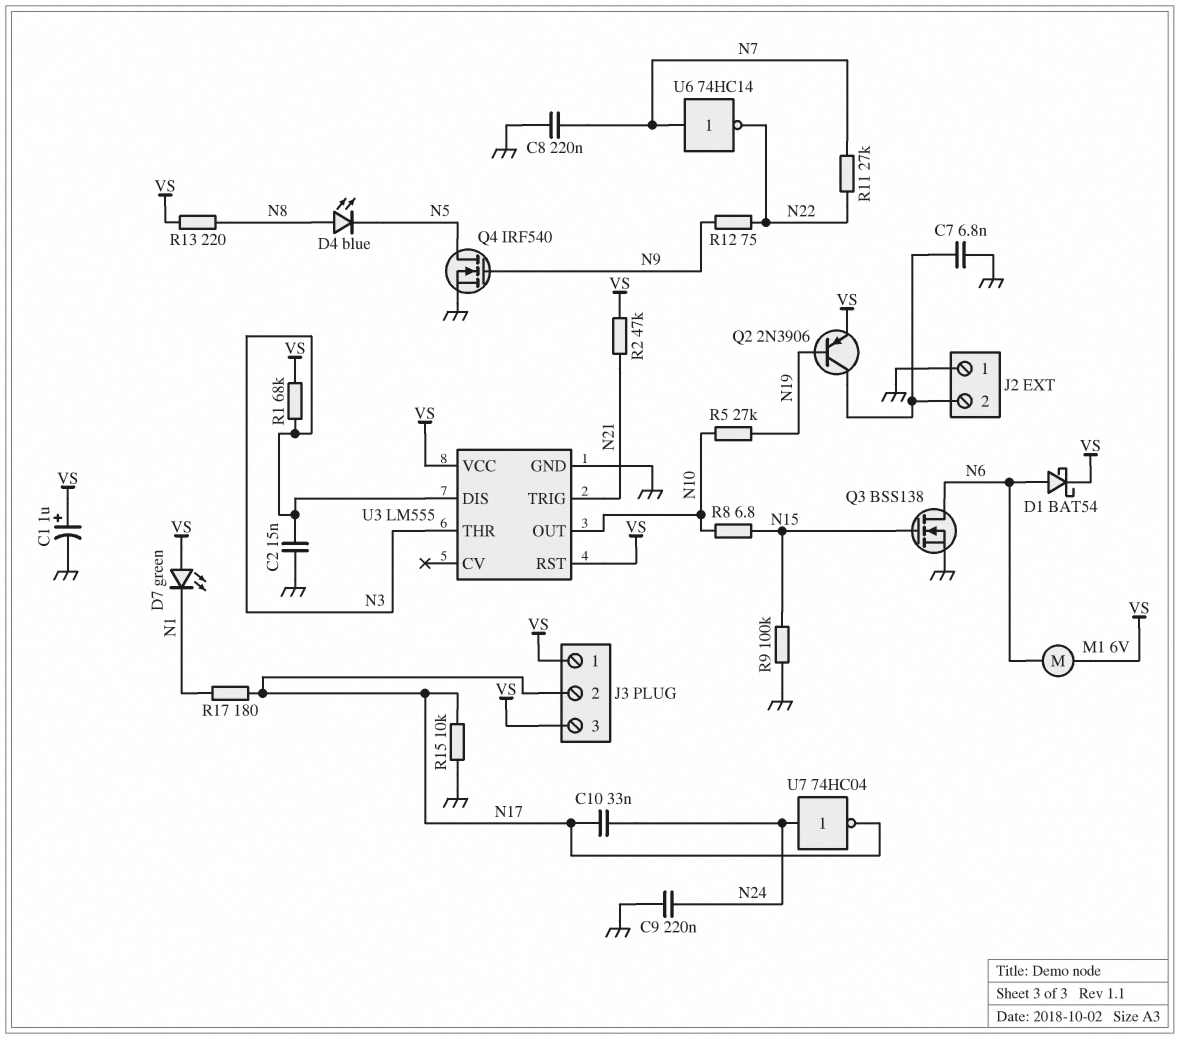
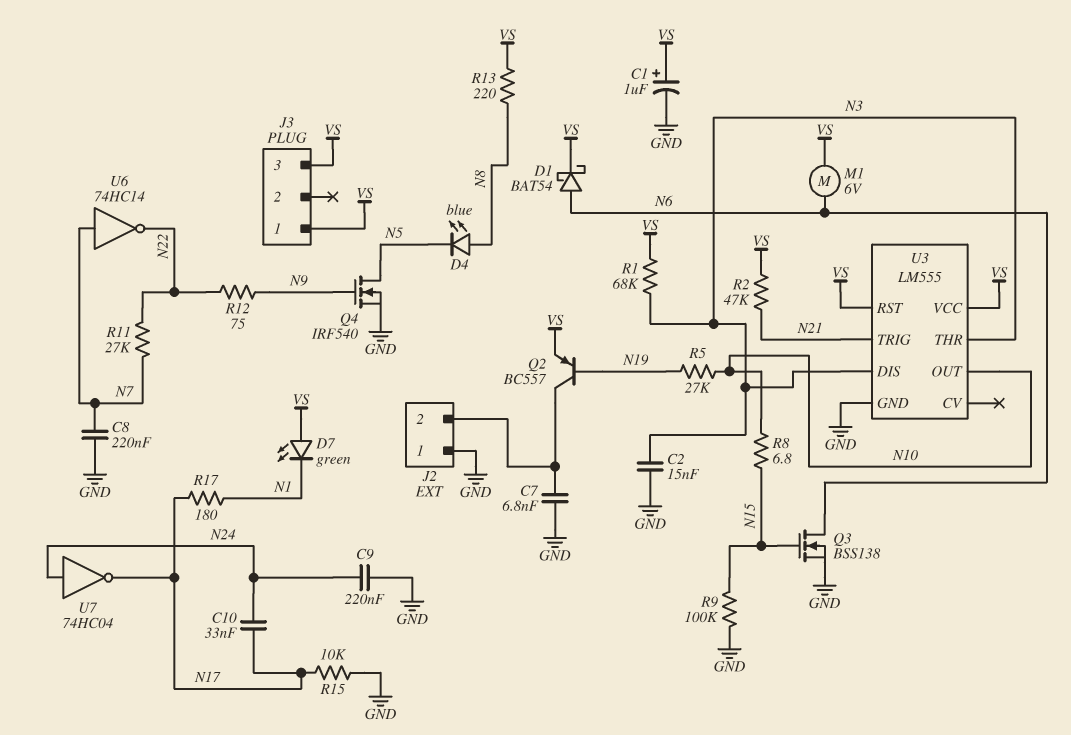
J3 pin 2: N17 -> none
Q2: PNP 2N3906 (B N19, C J2/2, E VS) -> PNP BC557 (B N19, C J2/2, E VS)

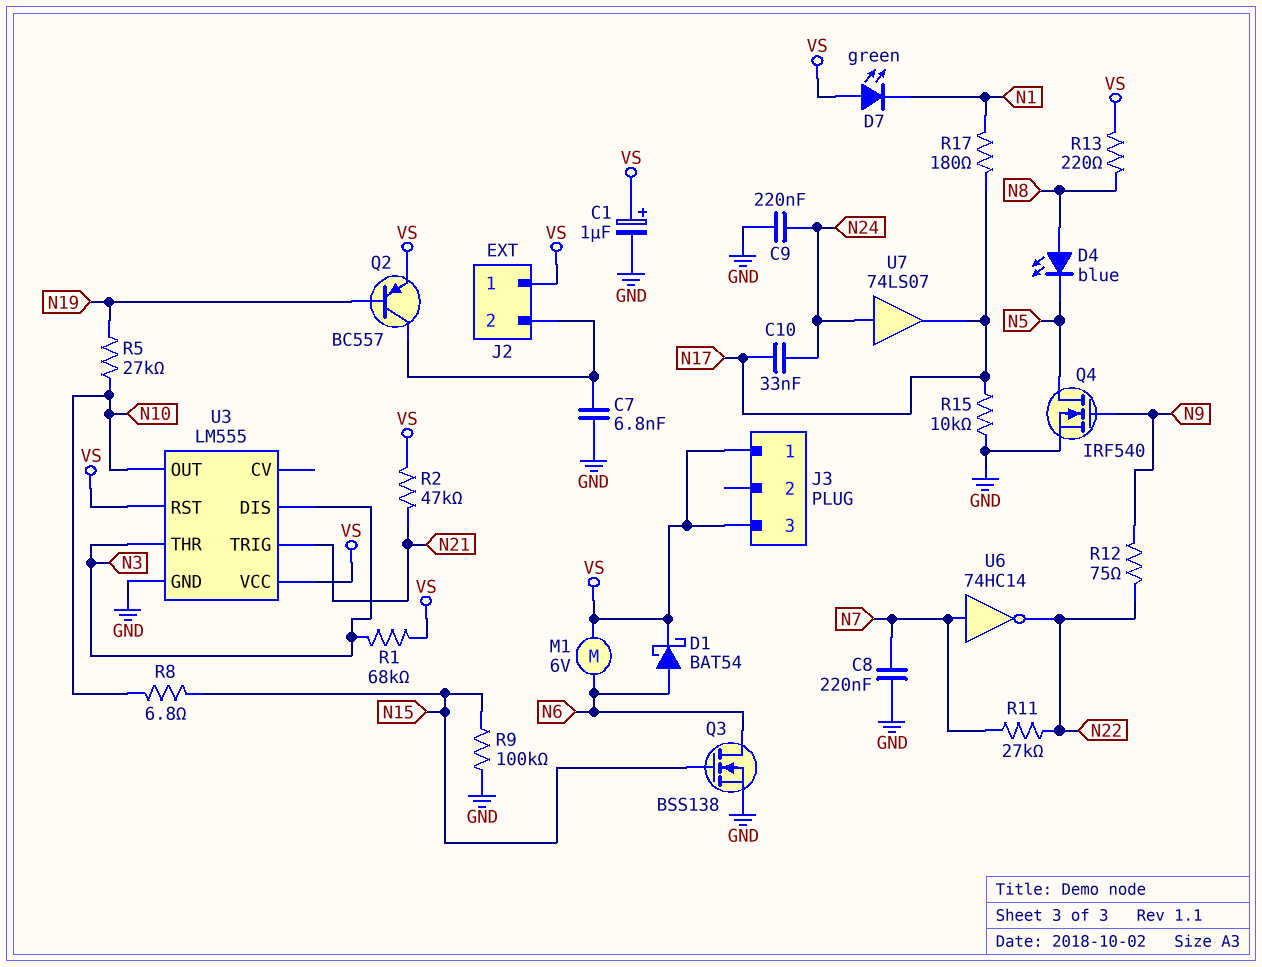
C2: 15nF (GND, N3) -> none
J2 pin 1: GND -> VS
U7: NOT 74HC04 (in N24, out N17) -> buffer 74LS07 (in N24, out N17)

